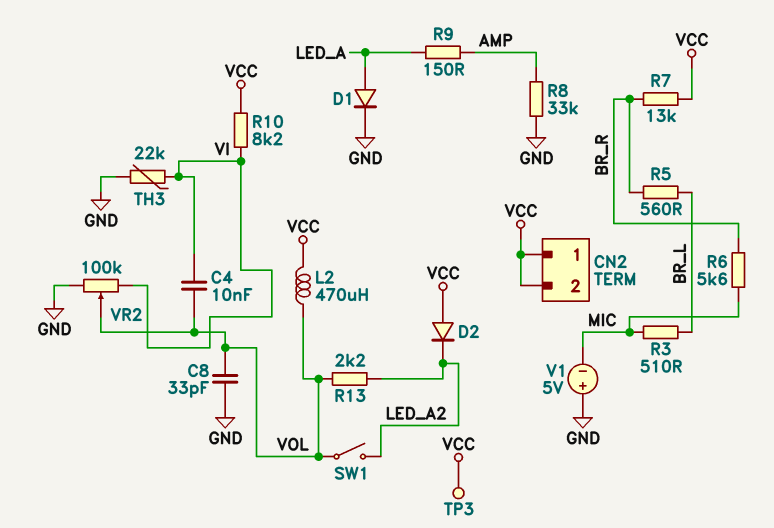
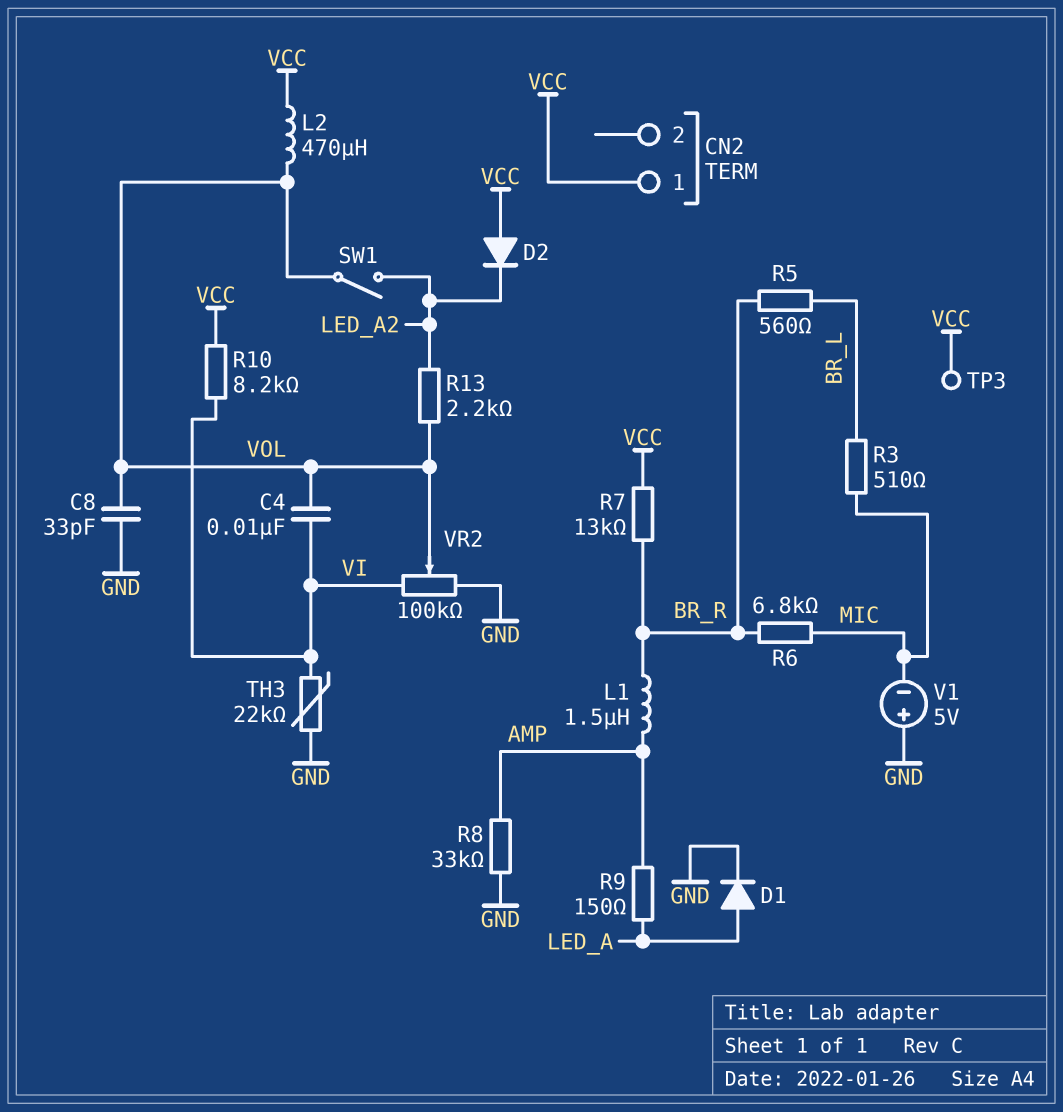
CN2 pin 2: VCC -> none
L1: none -> 1.5uH (AMP, BR_R)
R6: 5.6k (BR_R, MIC) -> 6.8k (BR_R, MIC)

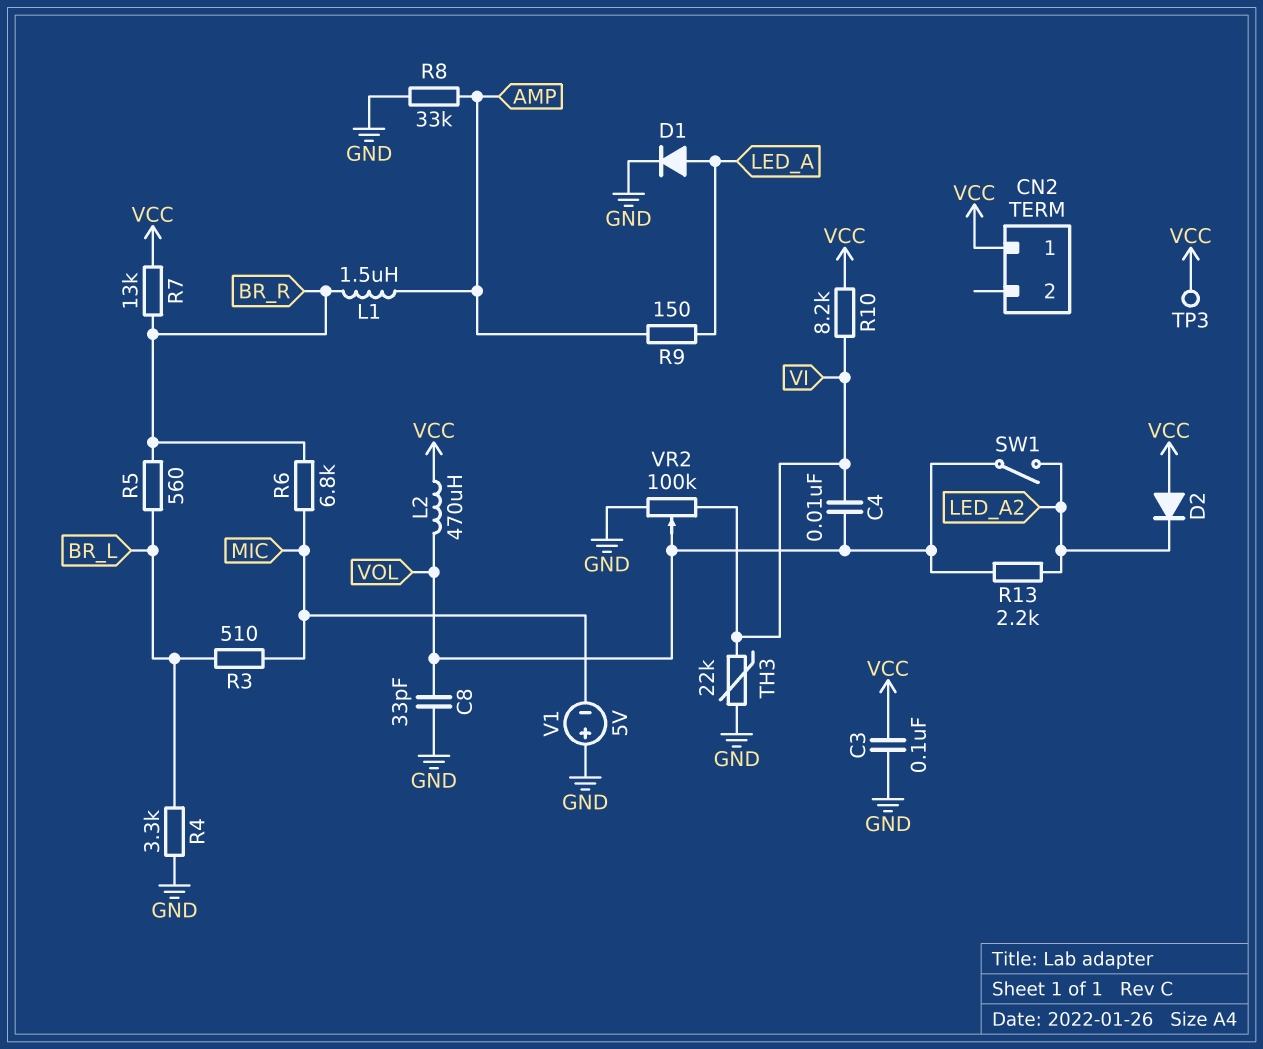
C3: none -> 100nF (GND, VCC)
R4: none -> 3.3k (BR_L, GND)

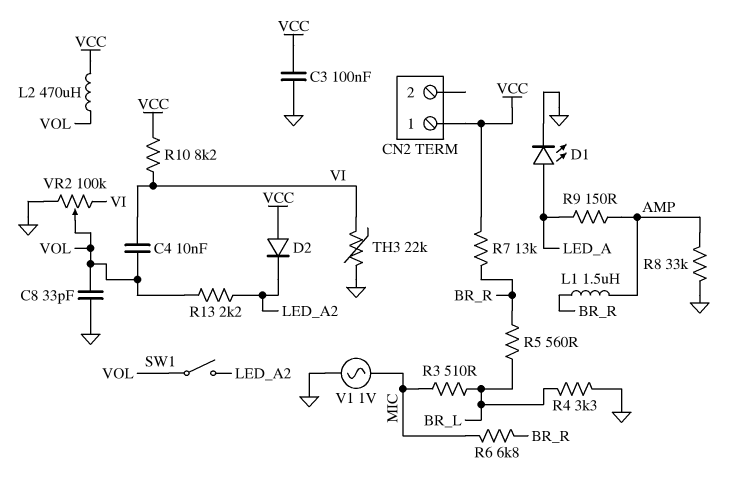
D1: diode (A LED_A, K GND) -> LED (A LED_A, K GND)
TP3: test point (VCC) -> none
V1: 5V (plus GND, minus MIC) -> AC 1V (GND, MIC)

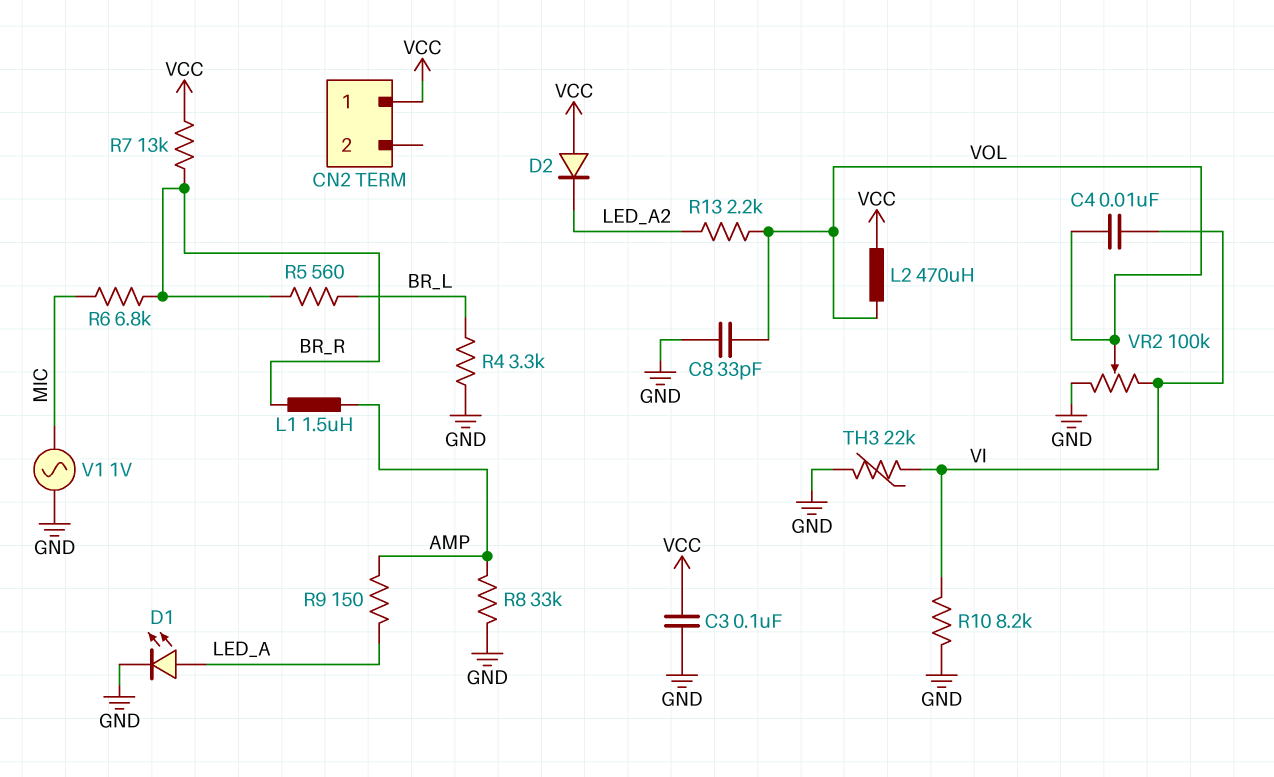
R3: 510 (BR_L, MIC) -> none
R10: 8.2k (VCC, VI) -> 8.2k (GND, VI)
SW1: switch (LED_A2, VOL) -> none

